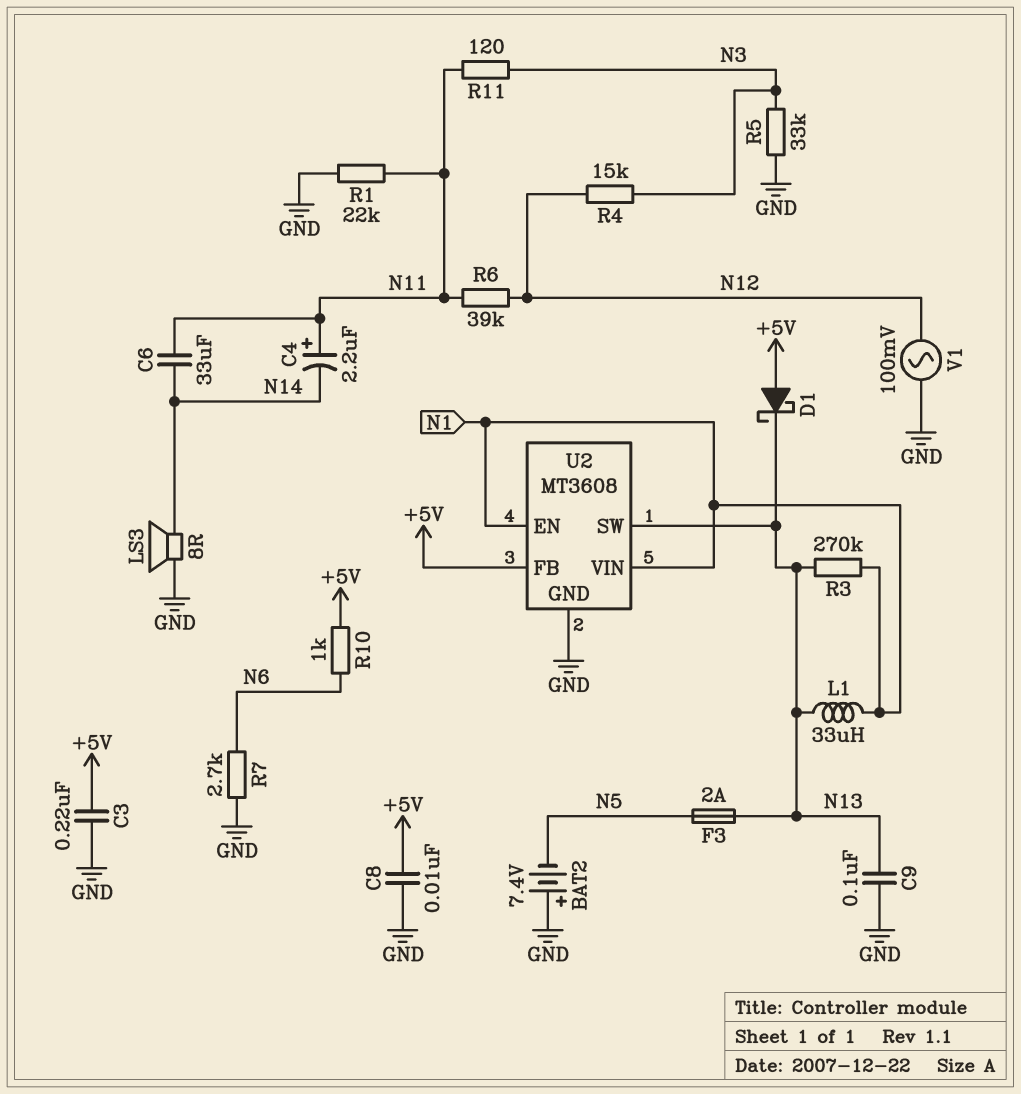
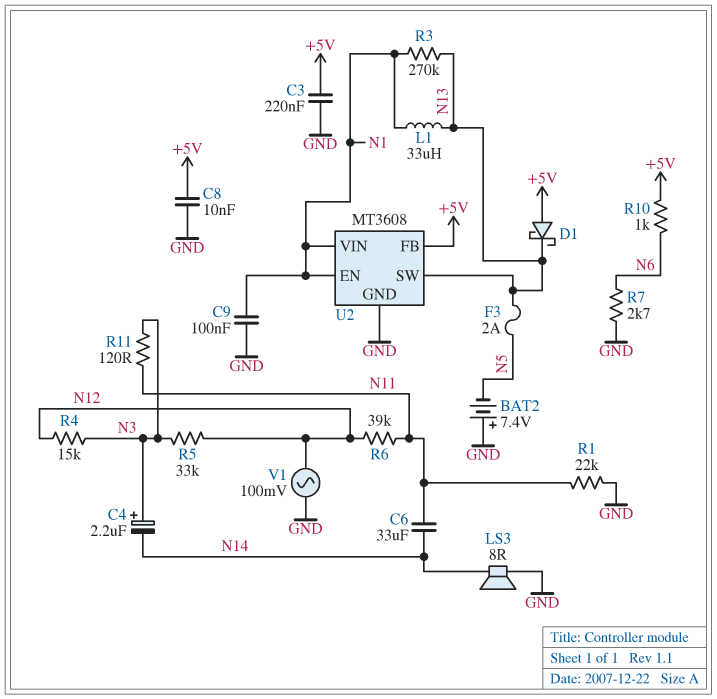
C4: 2.2uF (plus N11, minus N14) -> 2.2uF (plus N3, minus N14)
C9: 100nF (GND, N13) -> 100nF (GND, N1)
R5: 33k (GND, N3) -> 33k (N3, N12)

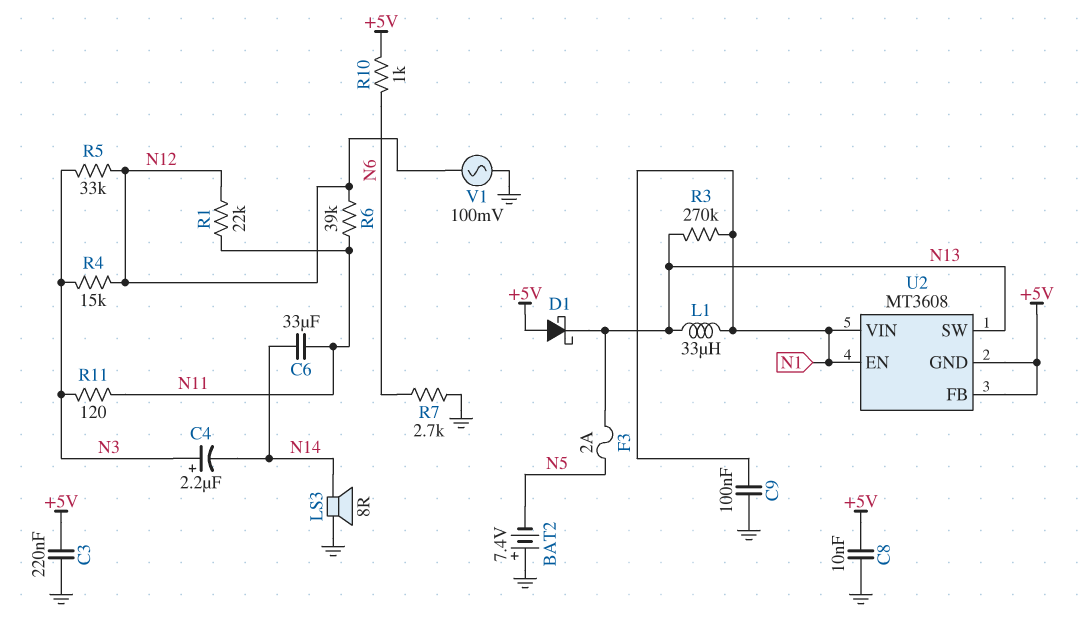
R1: 22k (GND, N11) -> 22k (N11, N12)
U2 pin GND: GND -> +5V

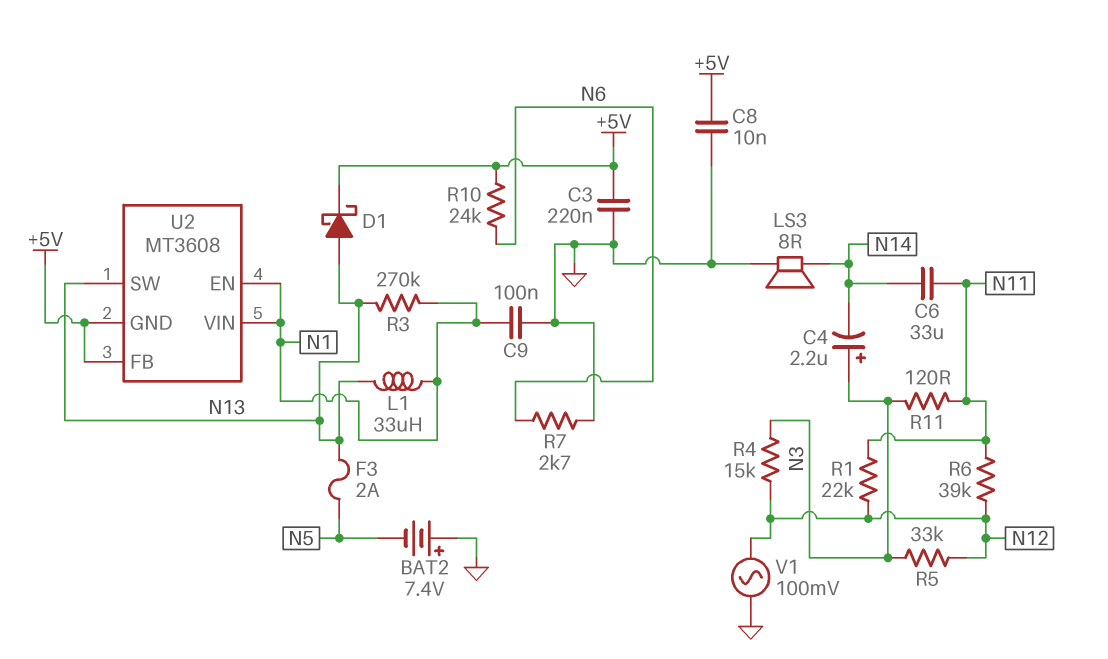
D1: schottky (A +5V, K N13) -> schottky (A N13, K +5V)
R10: 1k (+5V, N6) -> 24k (+5V, N6)

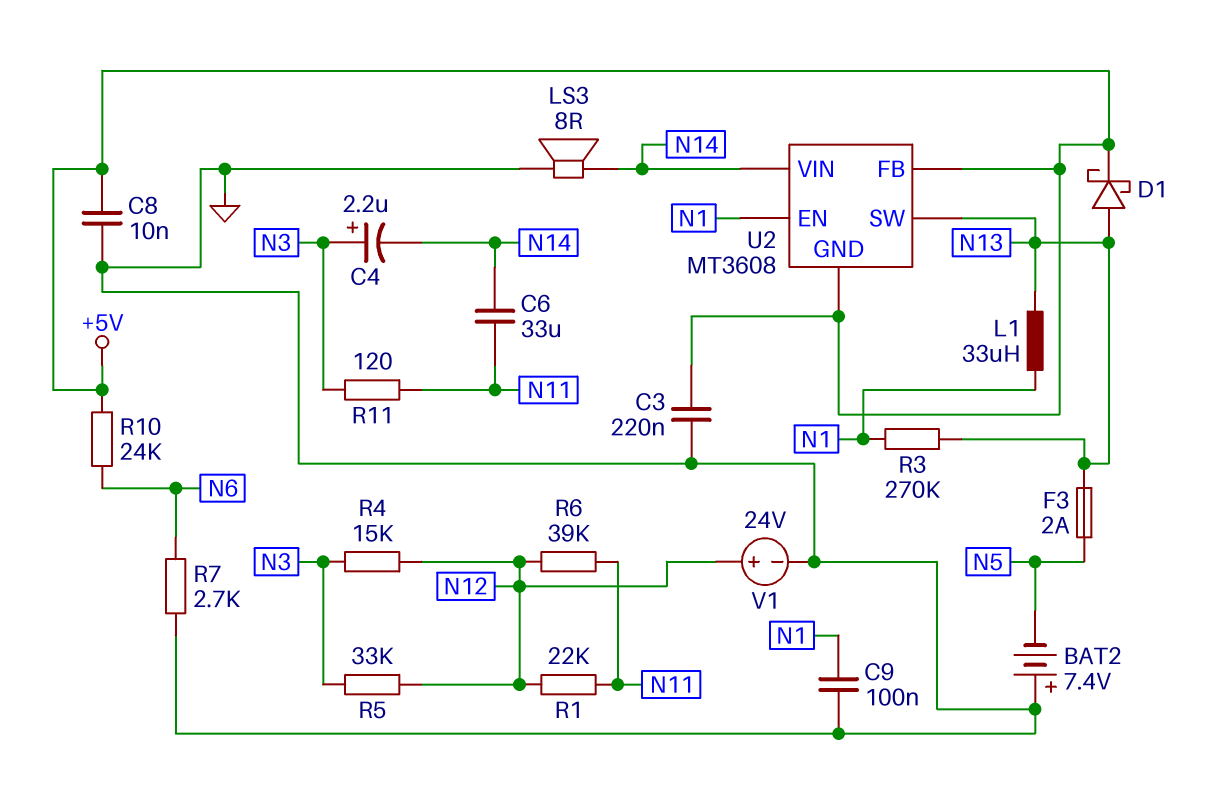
U2 pin VIN: N1 -> N14
V1: AC 100mV (GND, N12) -> 24V (plus N12, minus GND)

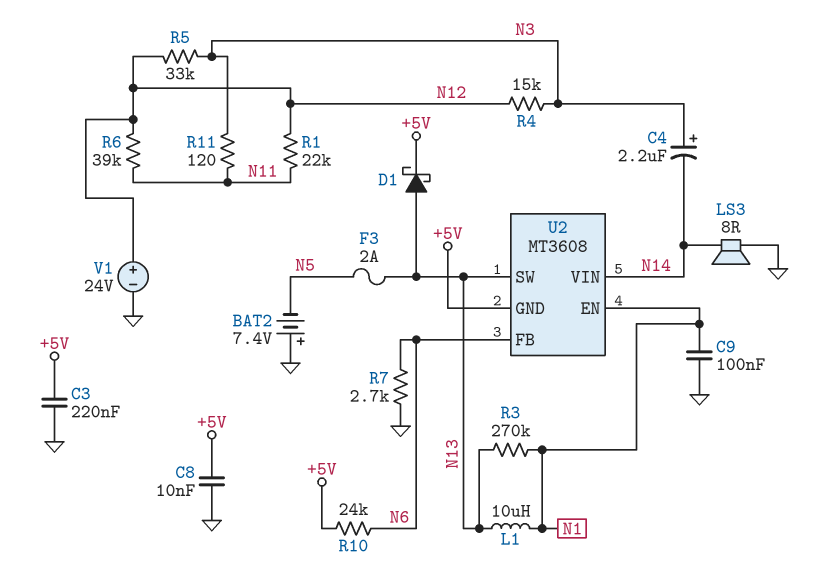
C6: 33uF (N11, N14) -> none
L1: 33uH (N1, N13) -> 10uH (N1, N13)
U2 pin FB: +5V -> N6

